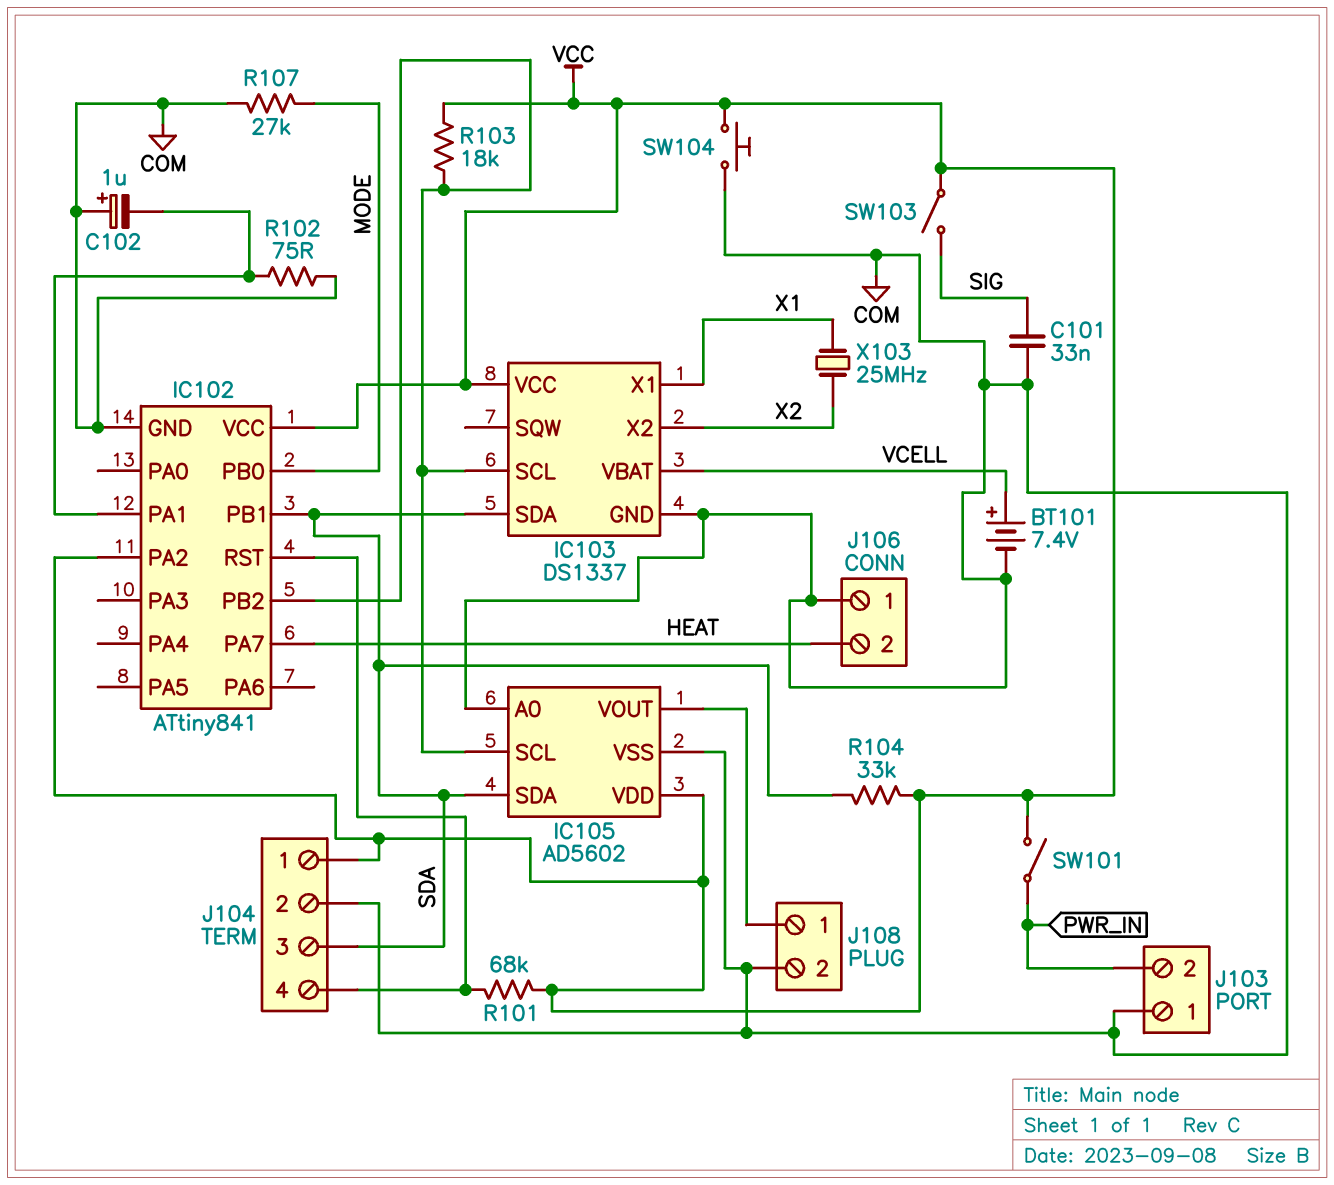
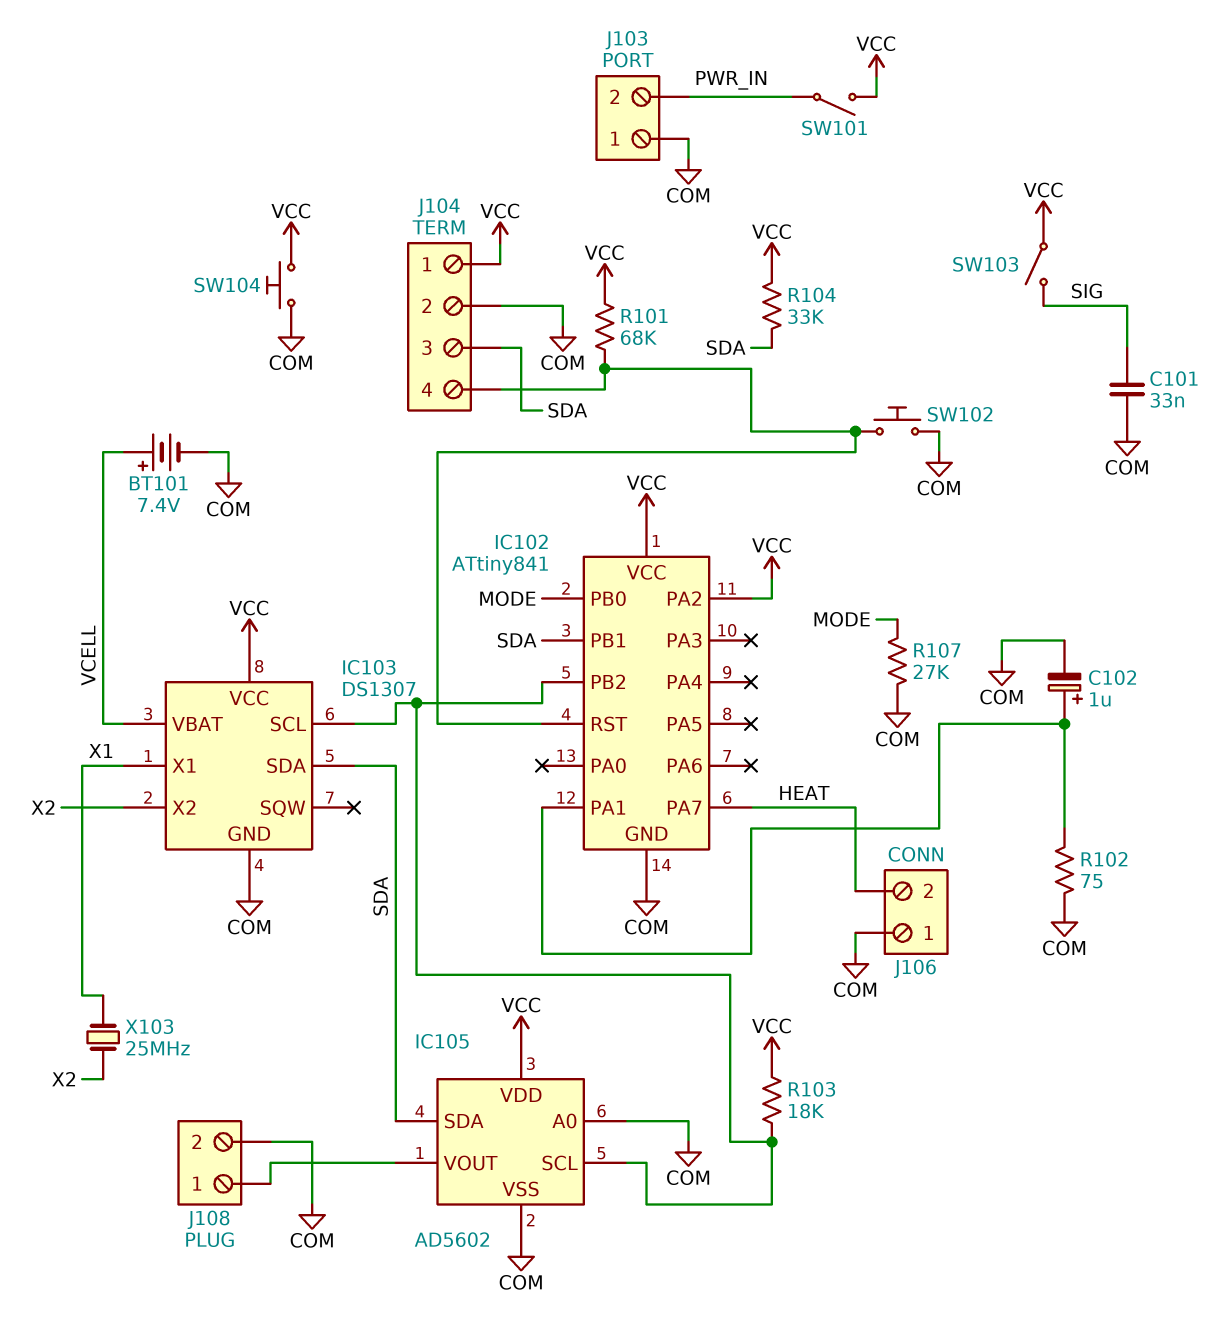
C102: 1uF (plus COM, minus IC102/PA1) -> 1uF (plus IC102/PA1, minus COM)
IC103: DS1337 -> DS1307
SW102: none -> button (COM, IC102/RST)

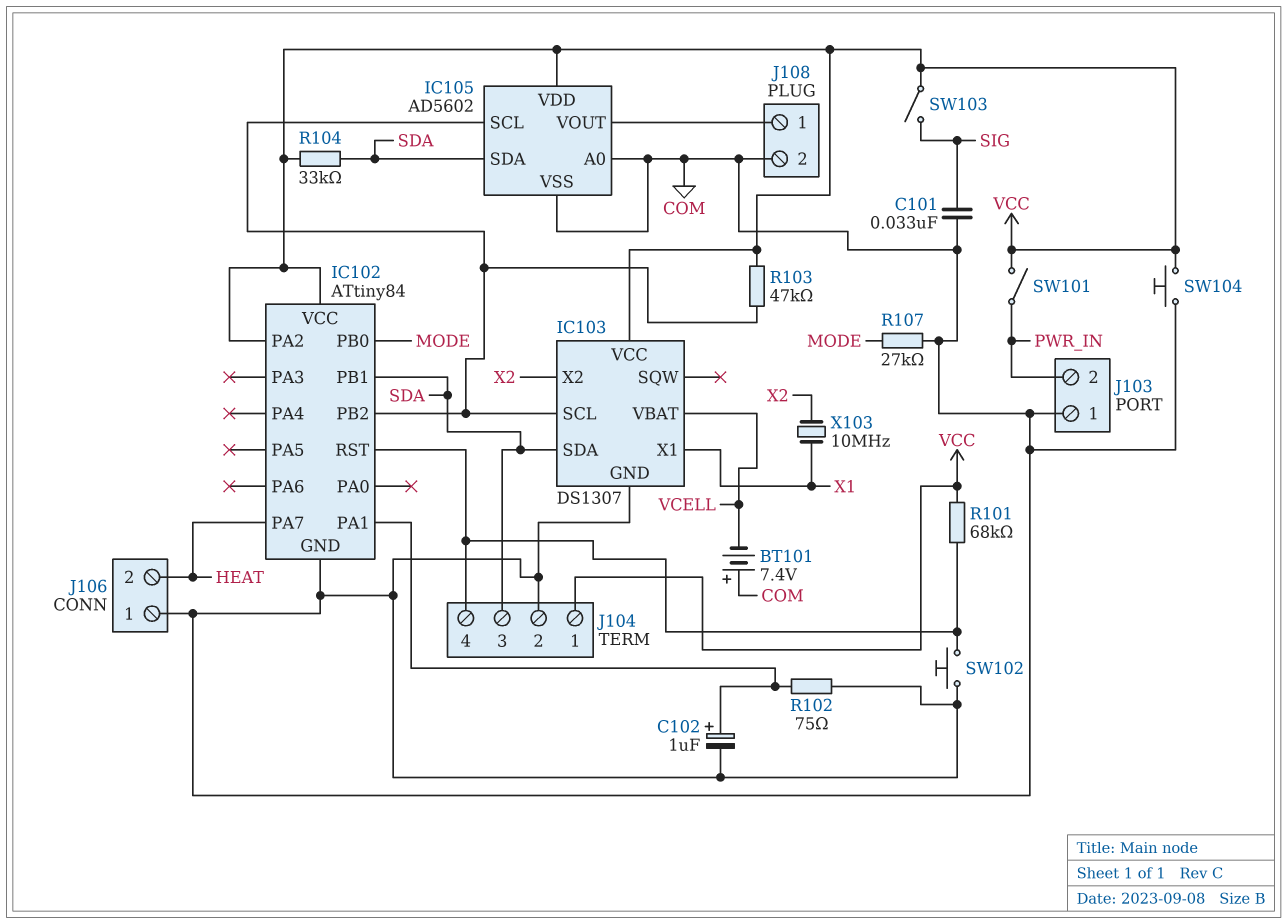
BT101: 7.4V (plus VCELL, minus COM) -> 7.4V (plus COM, minus VCELL)
IC102: ATtiny841 -> ATtiny84
R103: 18k (IC102/PB2, VCC) -> 47k (IC102/PB2, VCC)
X103: 25MHz (X1, X2) -> 10MHz (X1, X2)

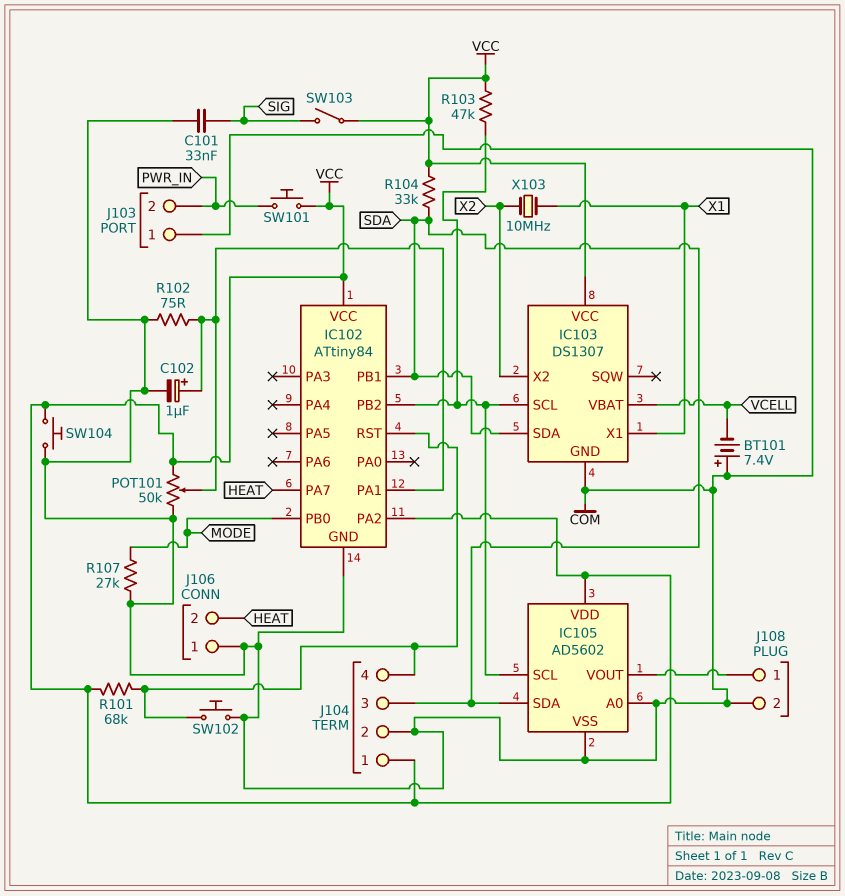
POT101: none -> 50k (COM, VCC, wiper IC102/PA1)
SW101: switch (PWR_IN, VCC) -> button (PWR_IN, VCC)

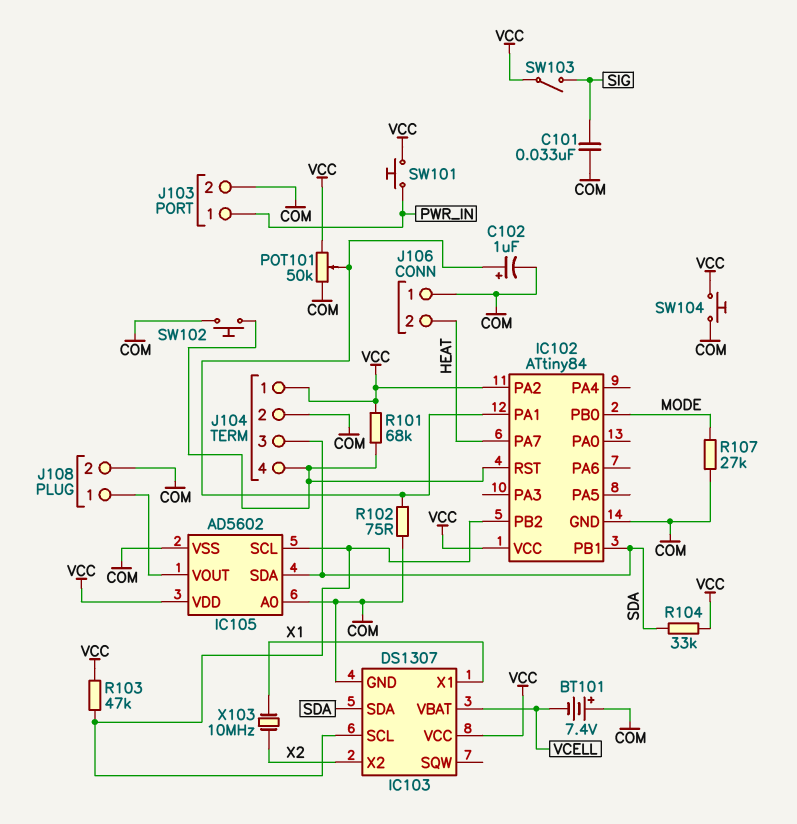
J103 pin 1: COM -> PWR_IN
J103 pin 2: PWR_IN -> COM

